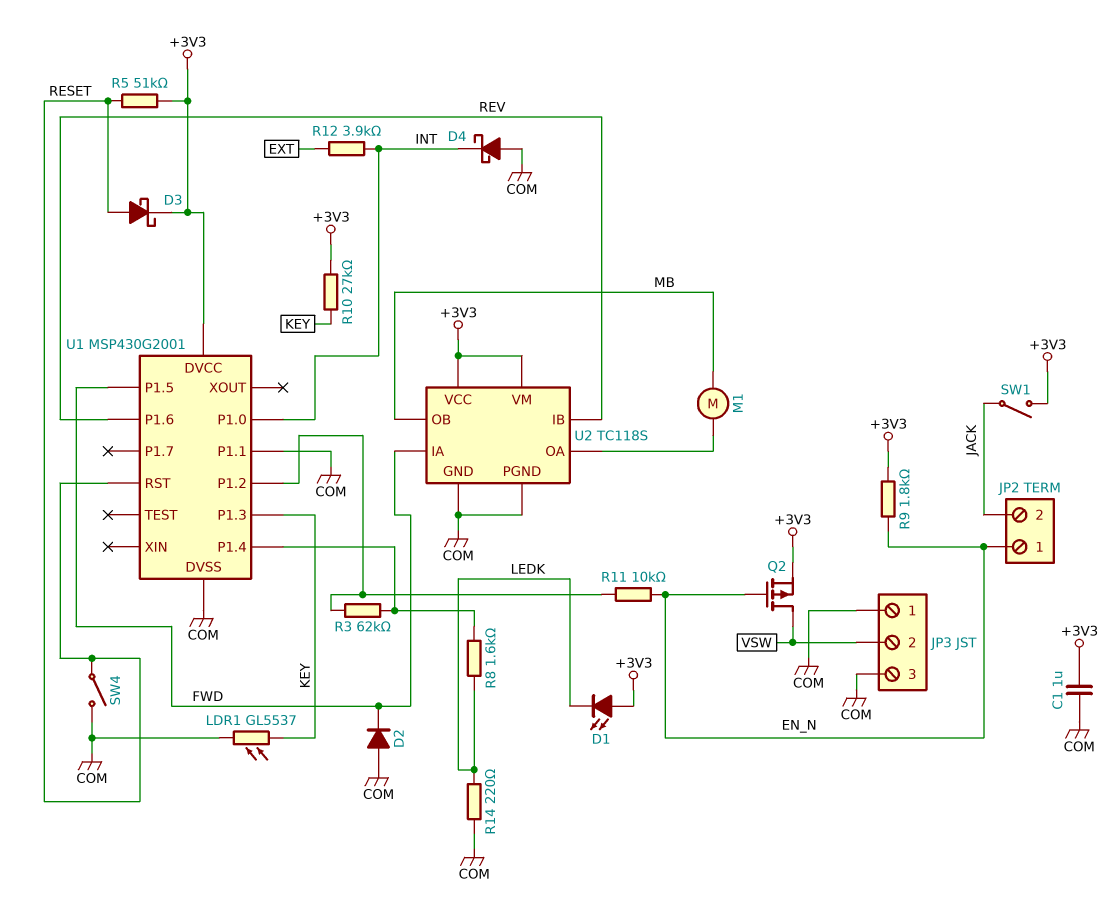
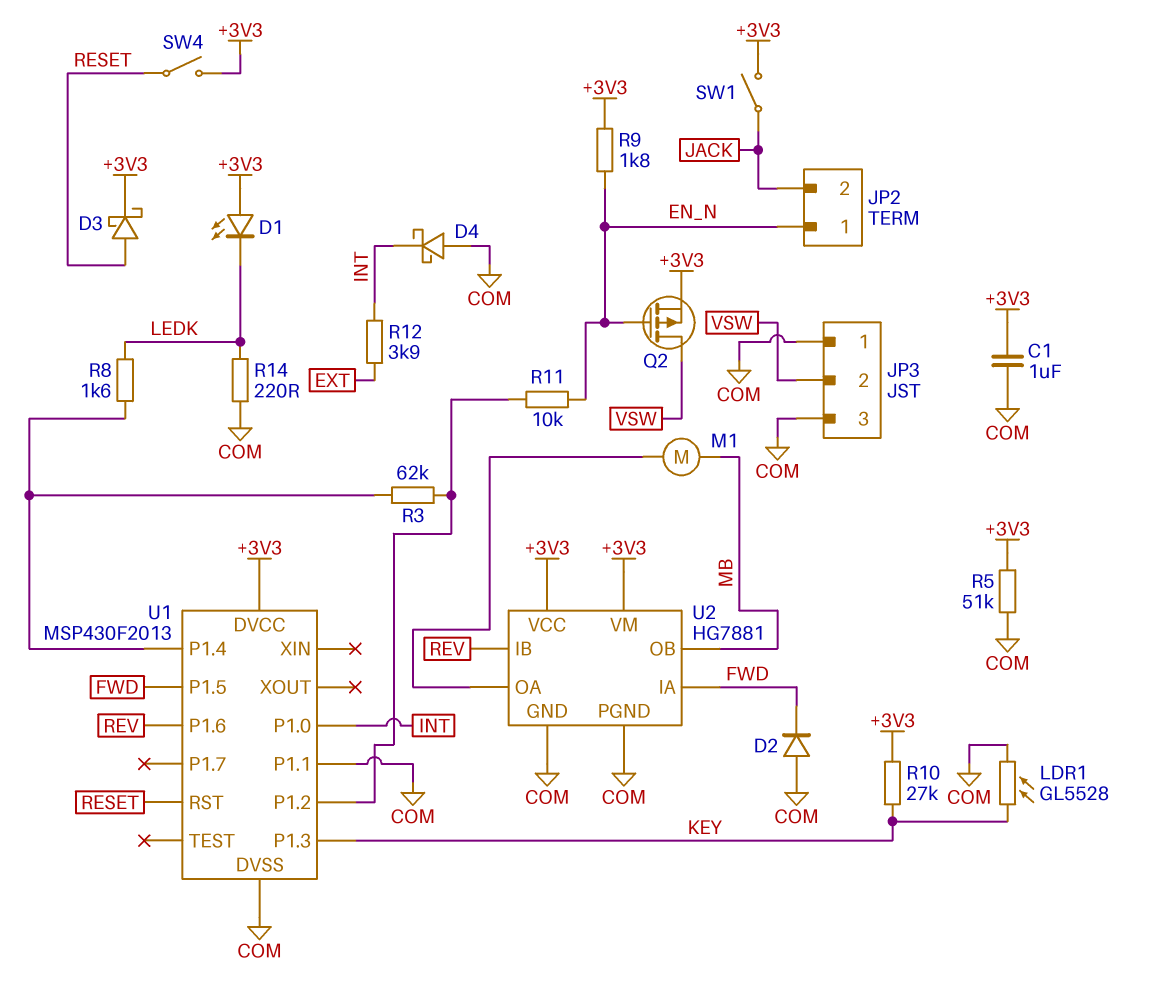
LDR1: GL5537 (COM, KEY) -> GL5528 (COM, KEY)
R5: 51k (+3V3, RESET) -> 51k (+3V3, COM)
SW4: switch (COM, RESET) -> switch (+3V3, RESET)
U1: MSP430G2001 -> MSP430F2013
U2: TC118S -> HG7881

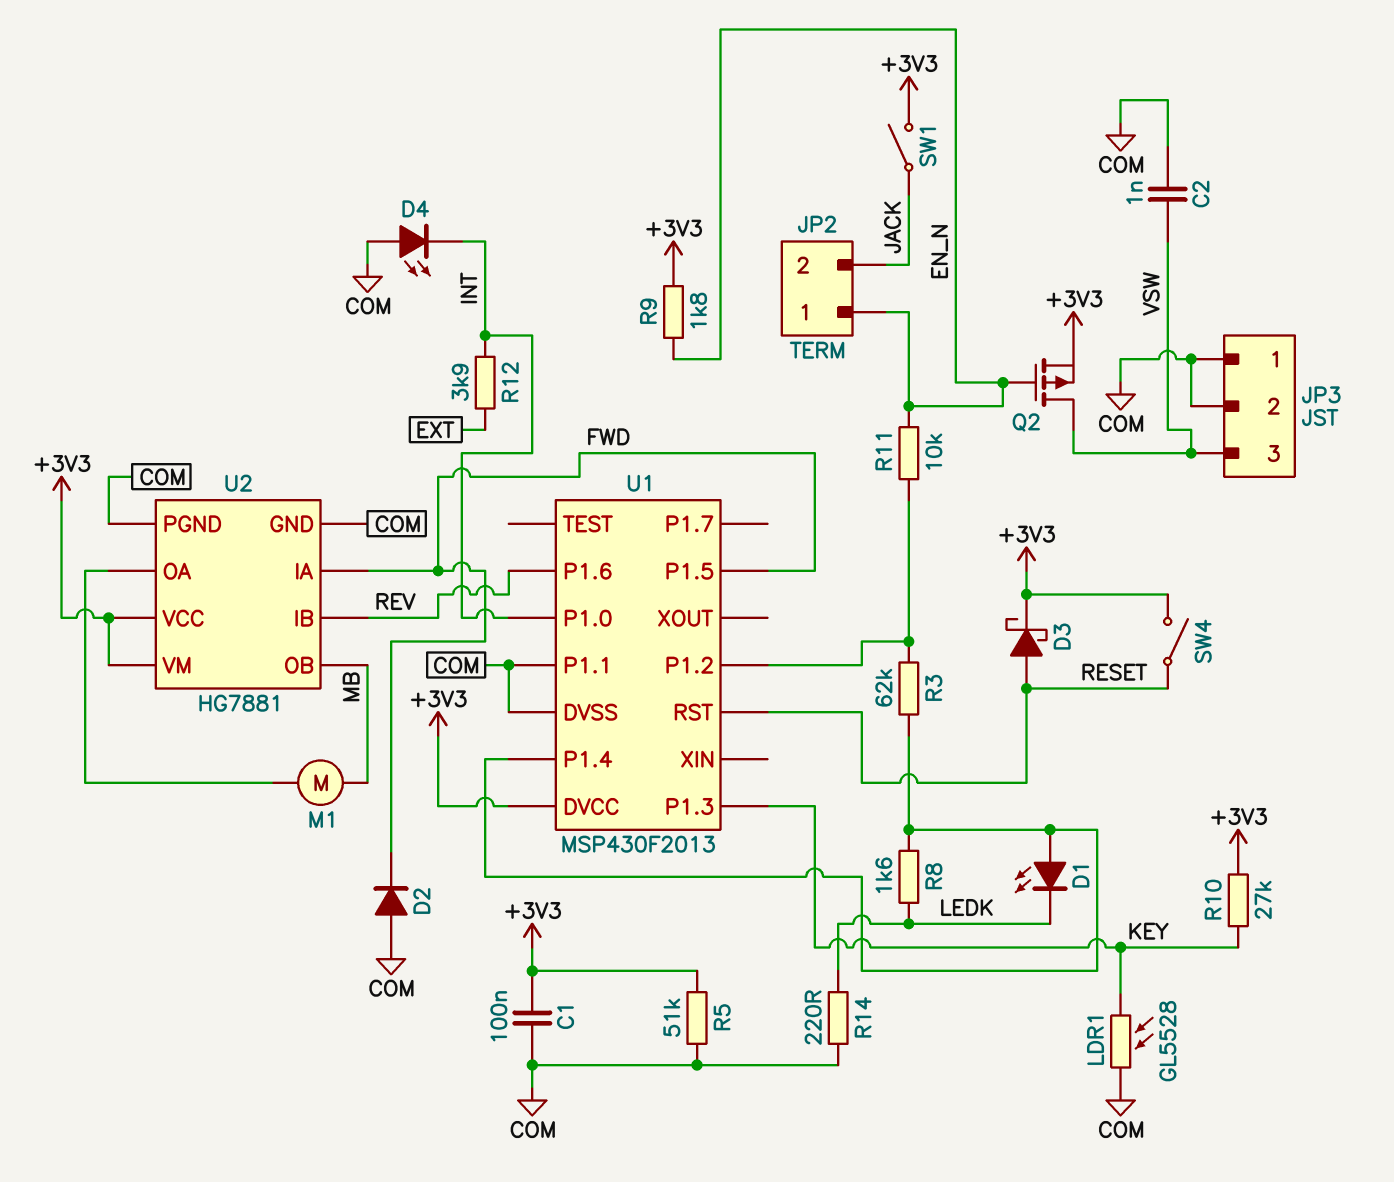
C1: 1uF (+3V3, COM) -> 100nF (+3V3, COM)
C2: none -> 1nF (COM, VSW)
D1: LED (A +3V3, K LEDK) -> LED (A U1/P1.4, K LEDK)
D4: schottky (A COM, K INT) -> LED (A COM, K INT)
JP3 pin 2: VSW -> COM
JP3 pin 3: COM -> VSW

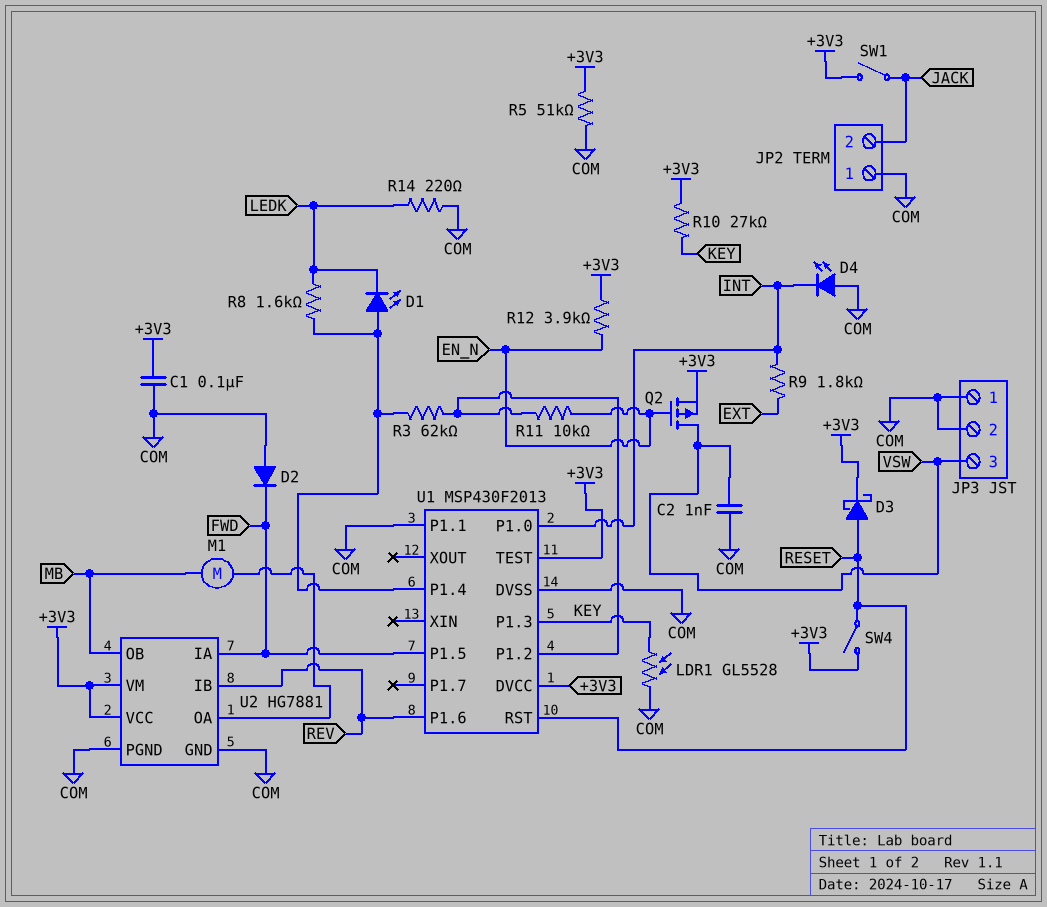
JP2 pin 1: EN_N -> COM
R9: 1.8k (+3V3, EN_N) -> 1.8k (EXT, INT)
R12: 3.9k (EXT, INT) -> 3.9k (+3V3, EN_N)
U1 pin TEST: none -> +3V3

